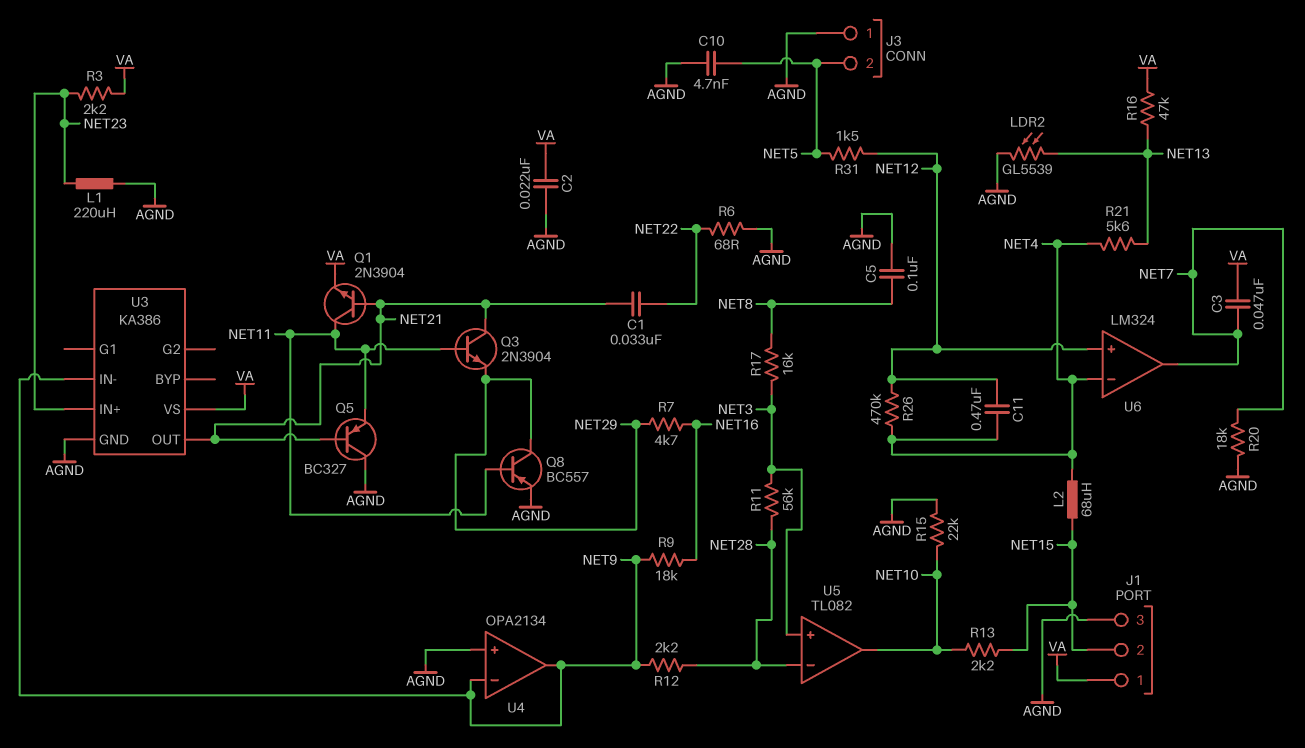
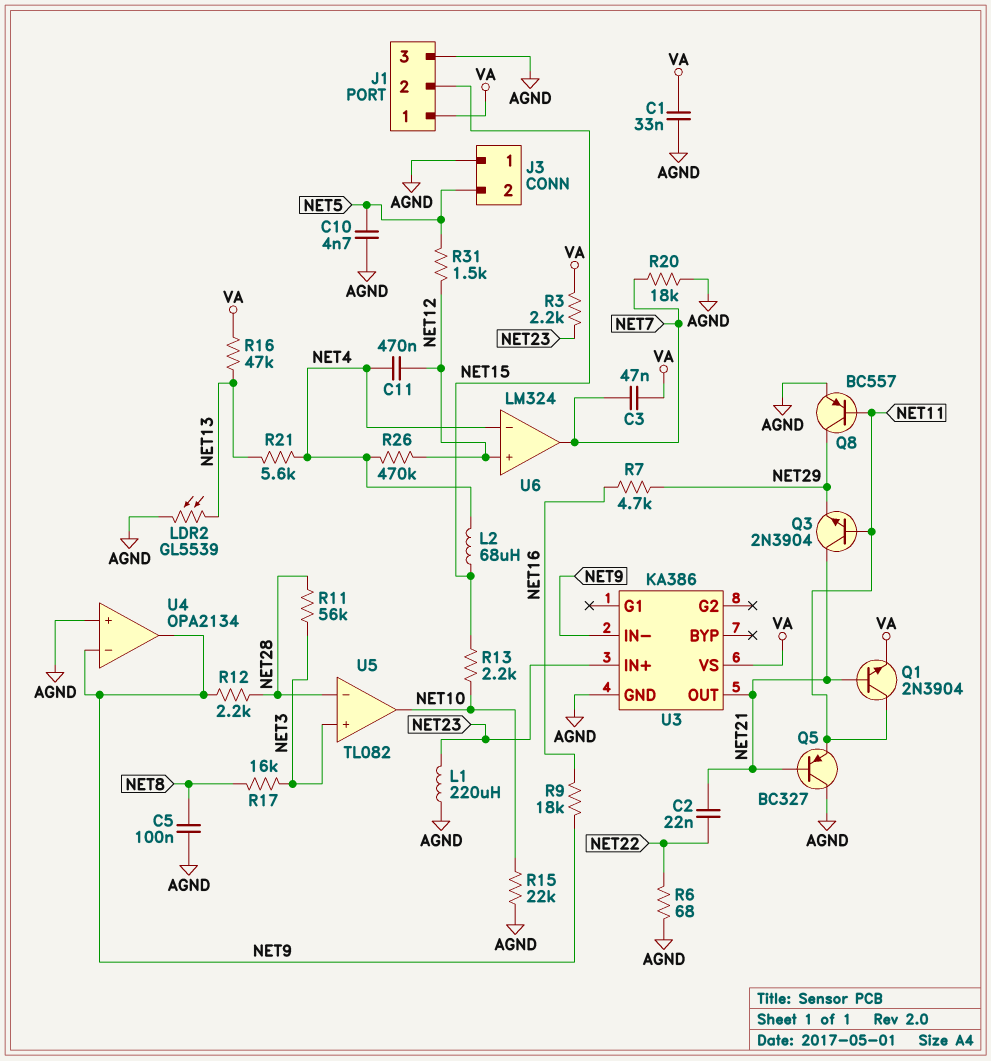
C1: 33nF (NET21, NET22) -> 33nF (AGND, VA)
C2: 22nF (AGND, VA) -> 22nF (NET21, NET22)

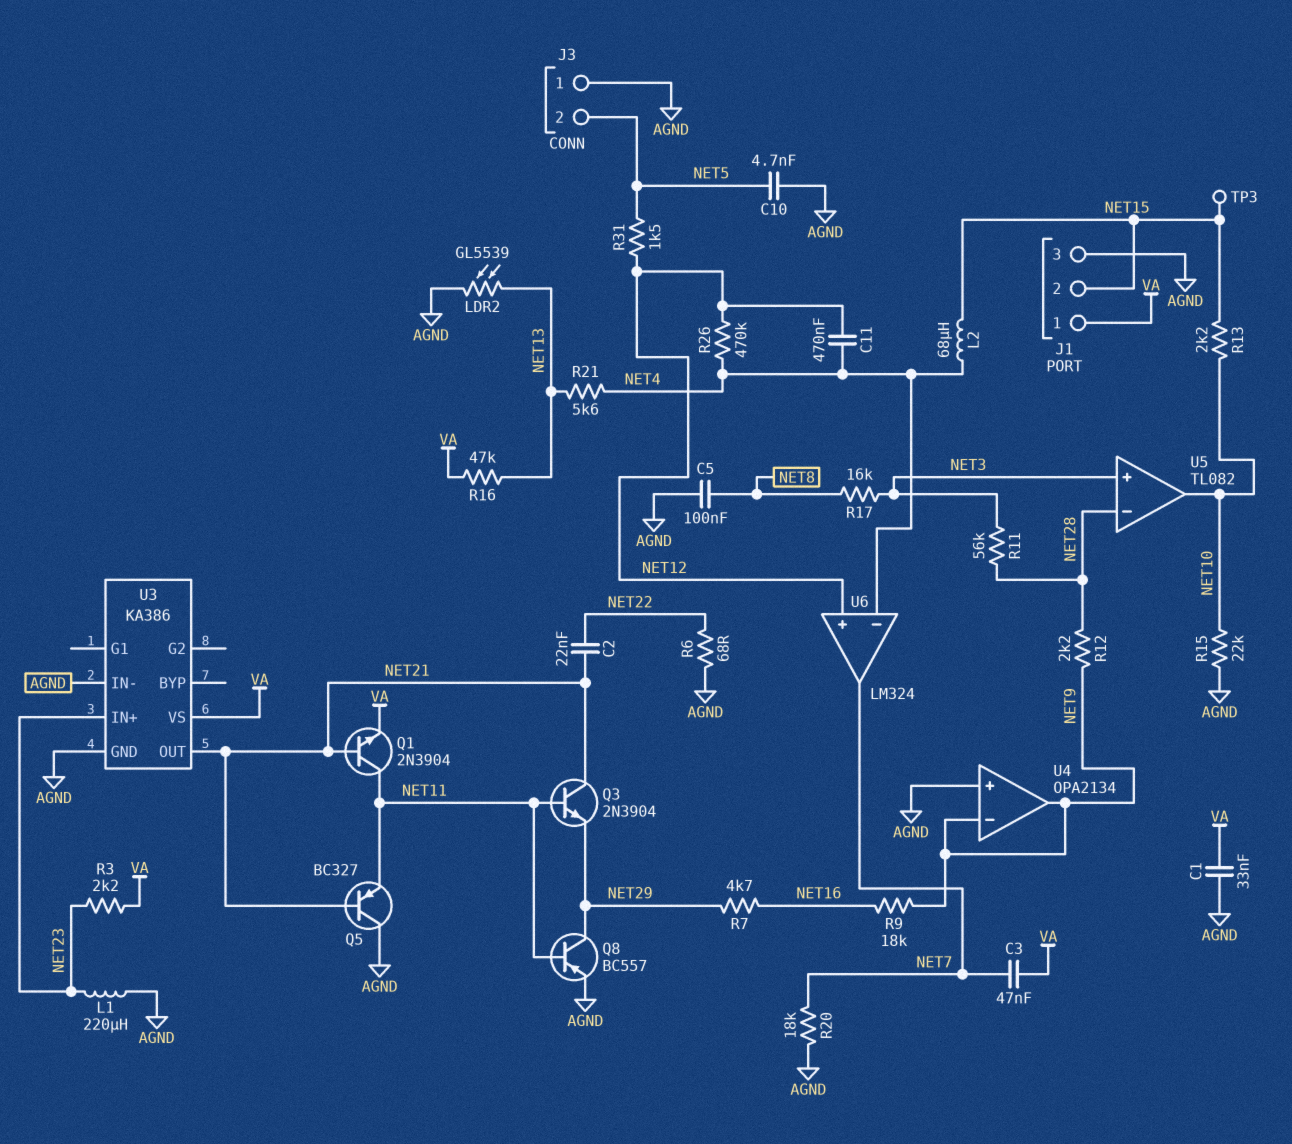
TP3: none -> test point (NET15)
U3 pin IN-: NET9 -> AGND

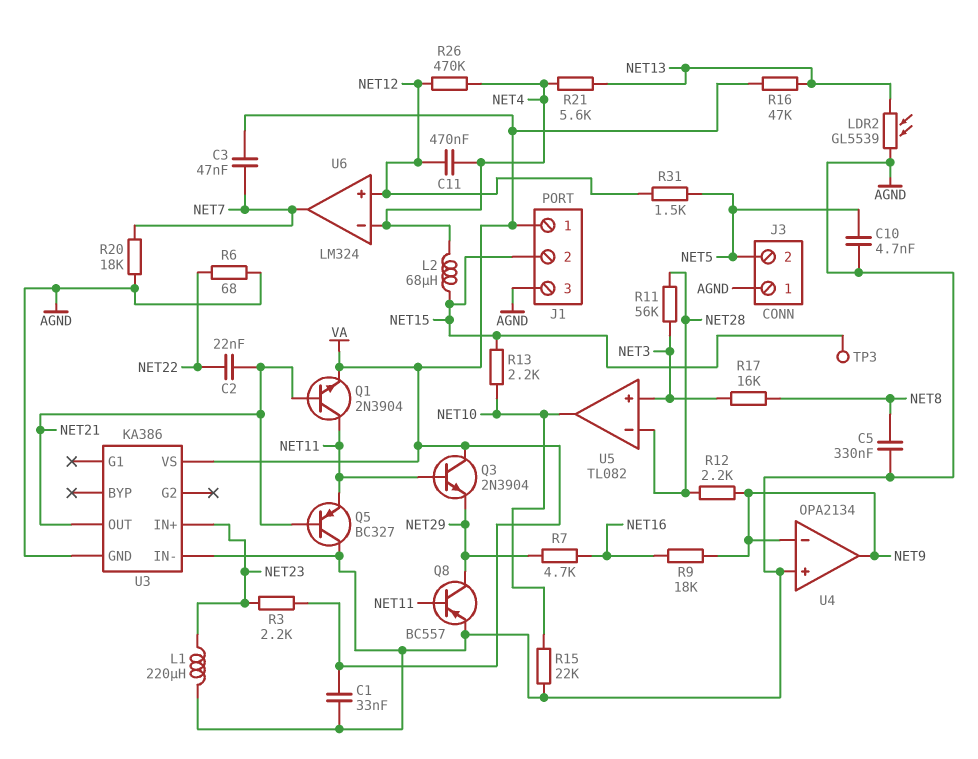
C5: 100nF (AGND, NET8) -> 330nF (AGND, NET8)
Q3: NPN 2N3904 (B NET11, C NET21, E NET29) -> NPN 2N3904 (B NET11, C VA, E NET29)

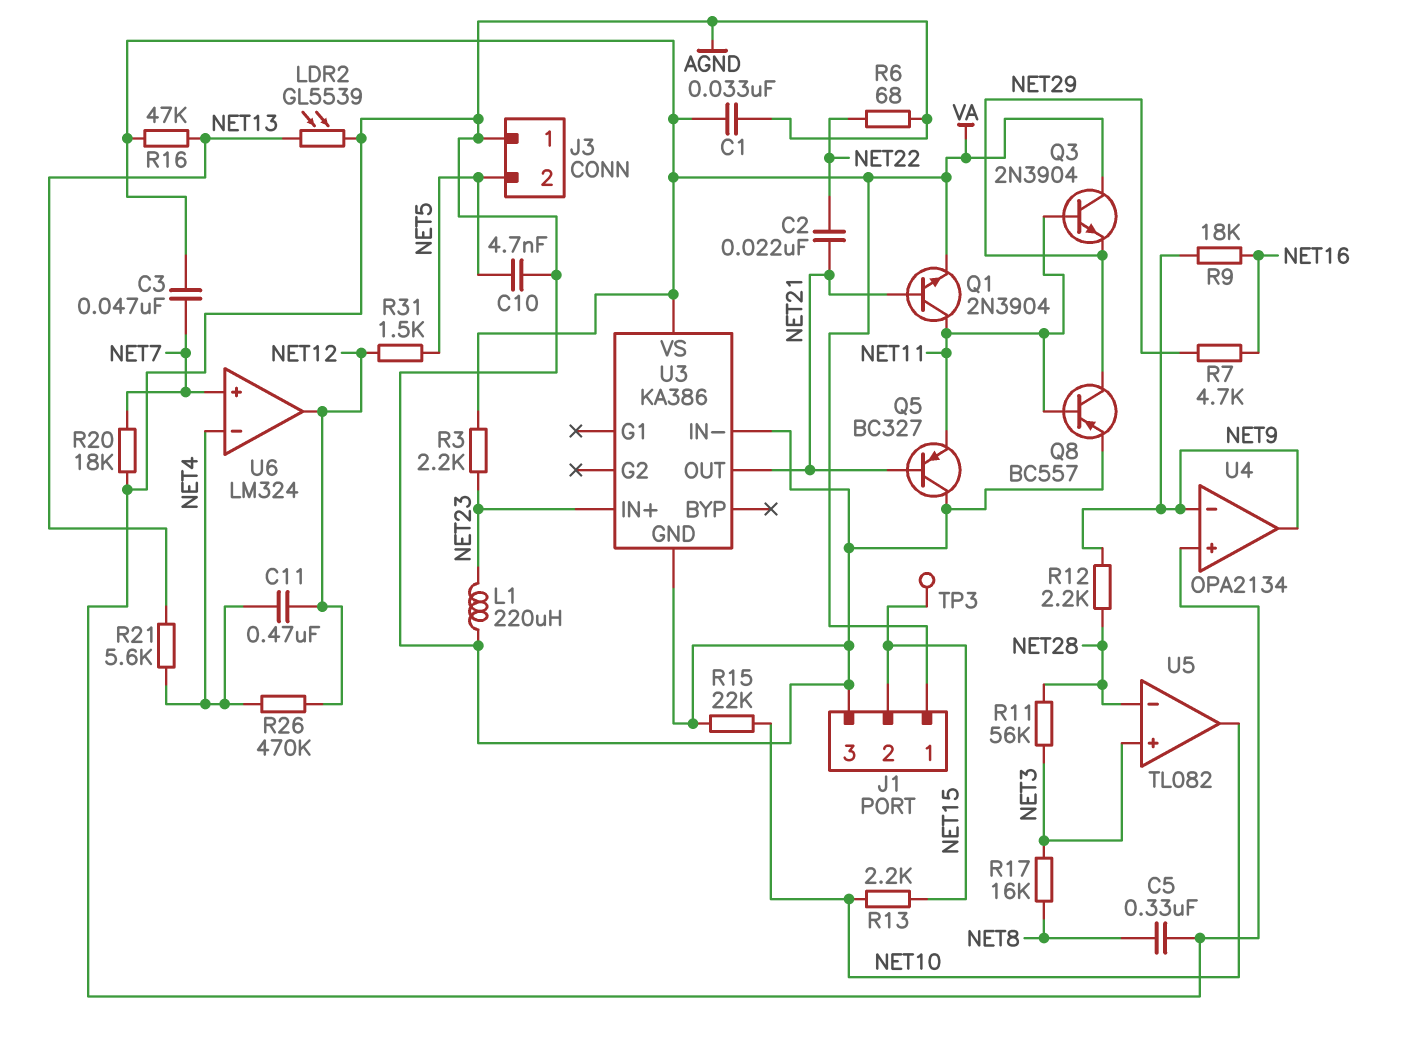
L2: 68uH (NET4, NET15) -> none
U6 pin in+: NET12 -> NET7
U6 pin out: NET7 -> NET12

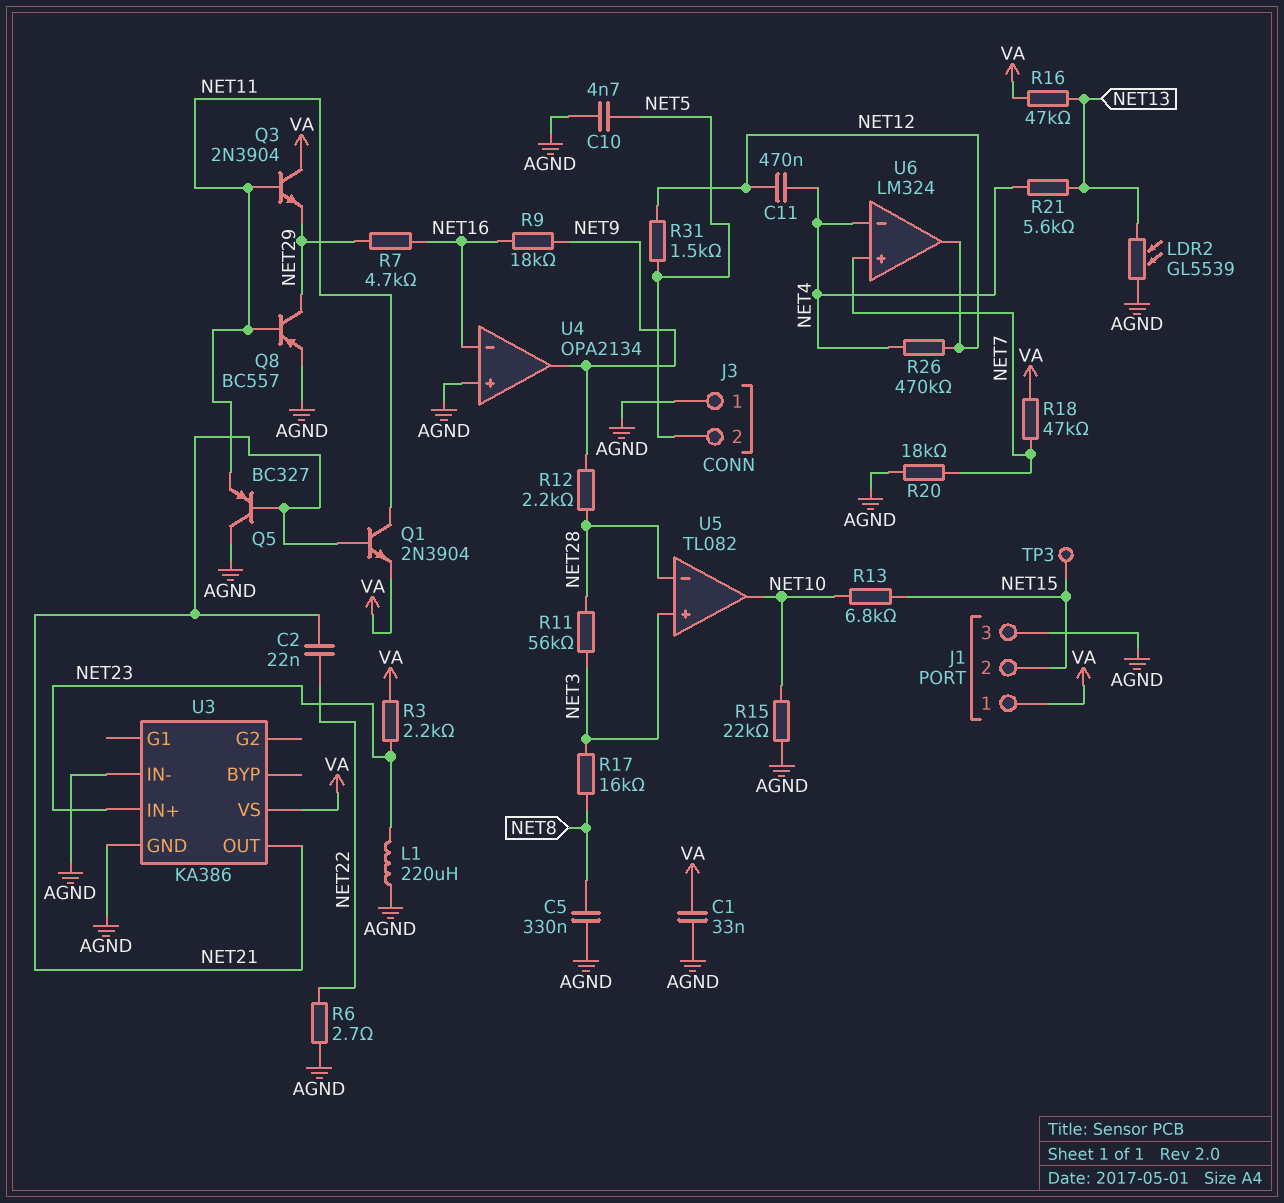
C3: 47nF (NET7, VA) -> none
R6: 68 (AGND, NET22) -> 2.7 (AGND, NET22)
R13: 2.2k (NET10, NET15) -> 6.8k (NET10, NET15)
R18: none -> 47k (NET7, VA)
U4 pin in-: NET9 -> NET16

